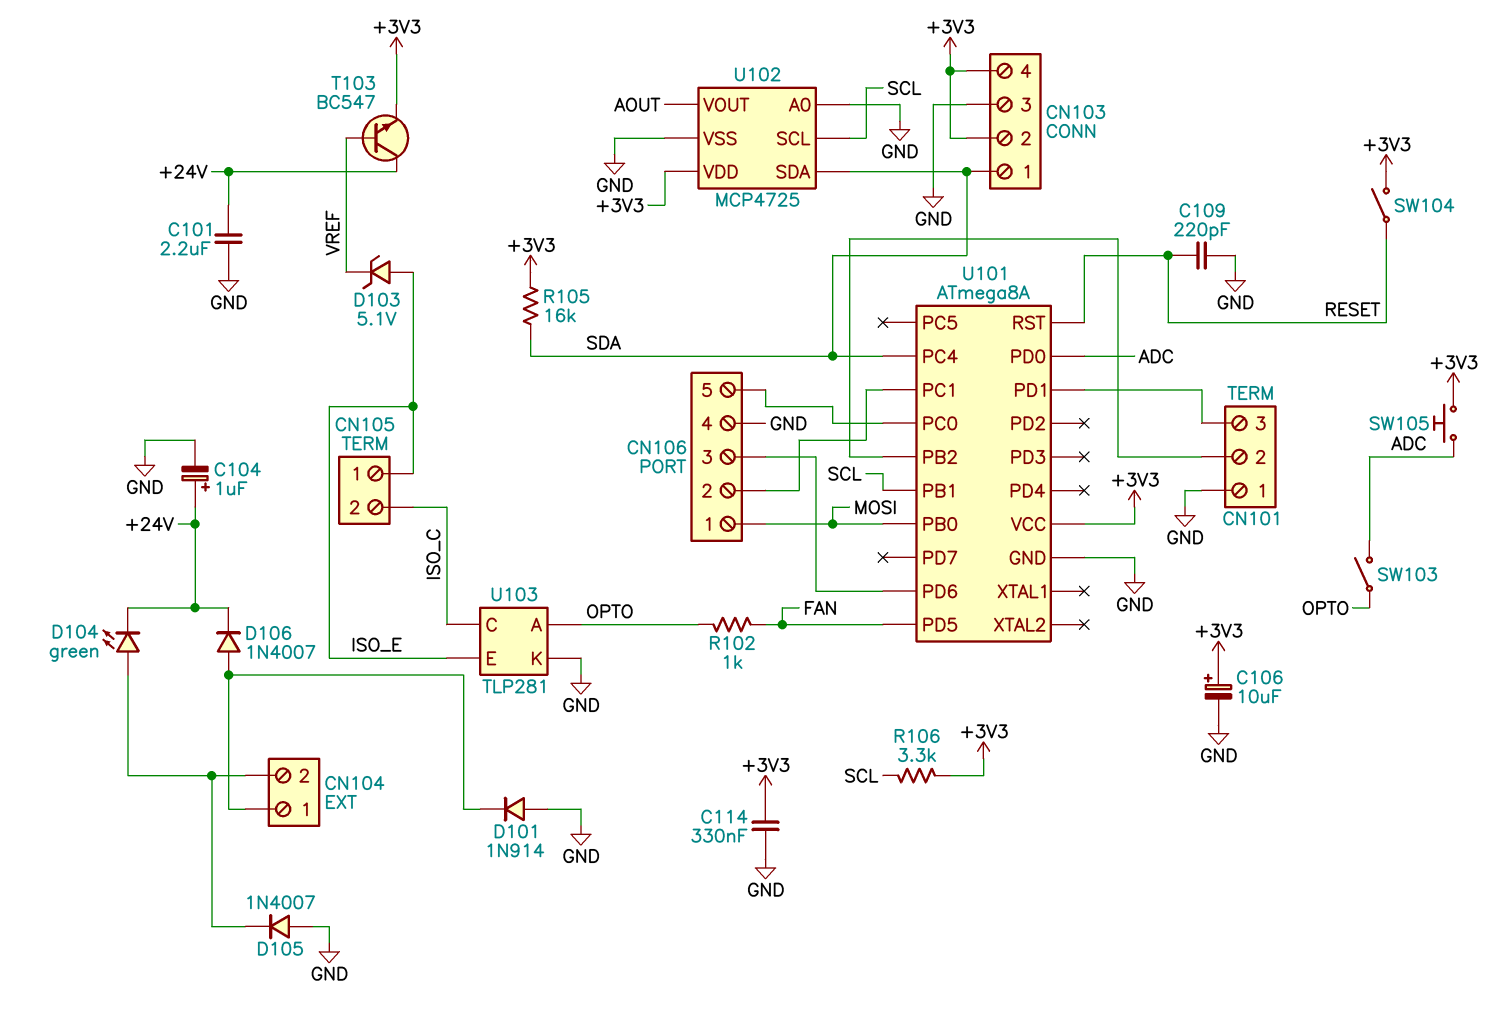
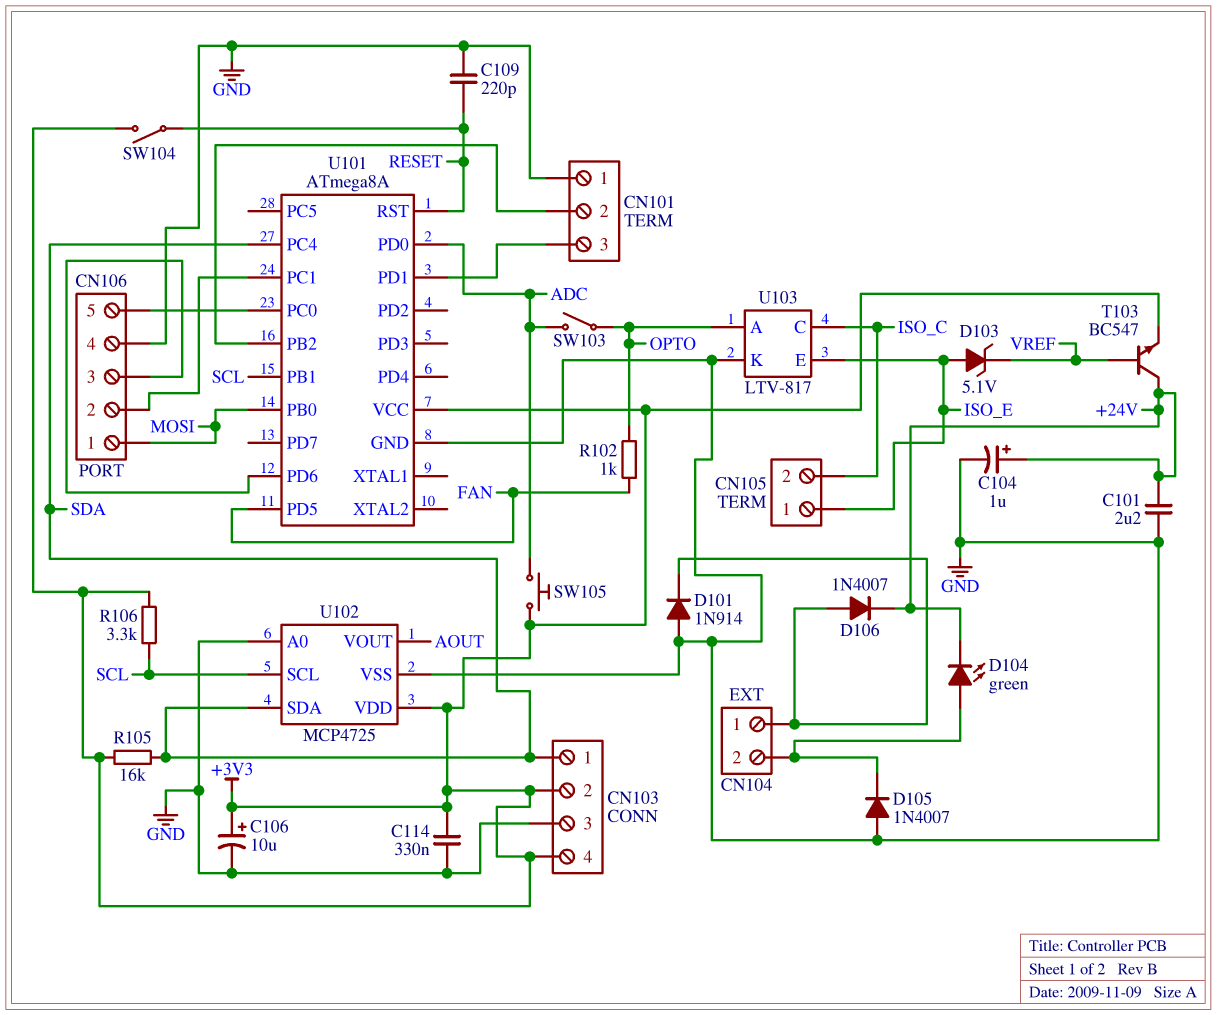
U103: TLP281 -> LTV-817

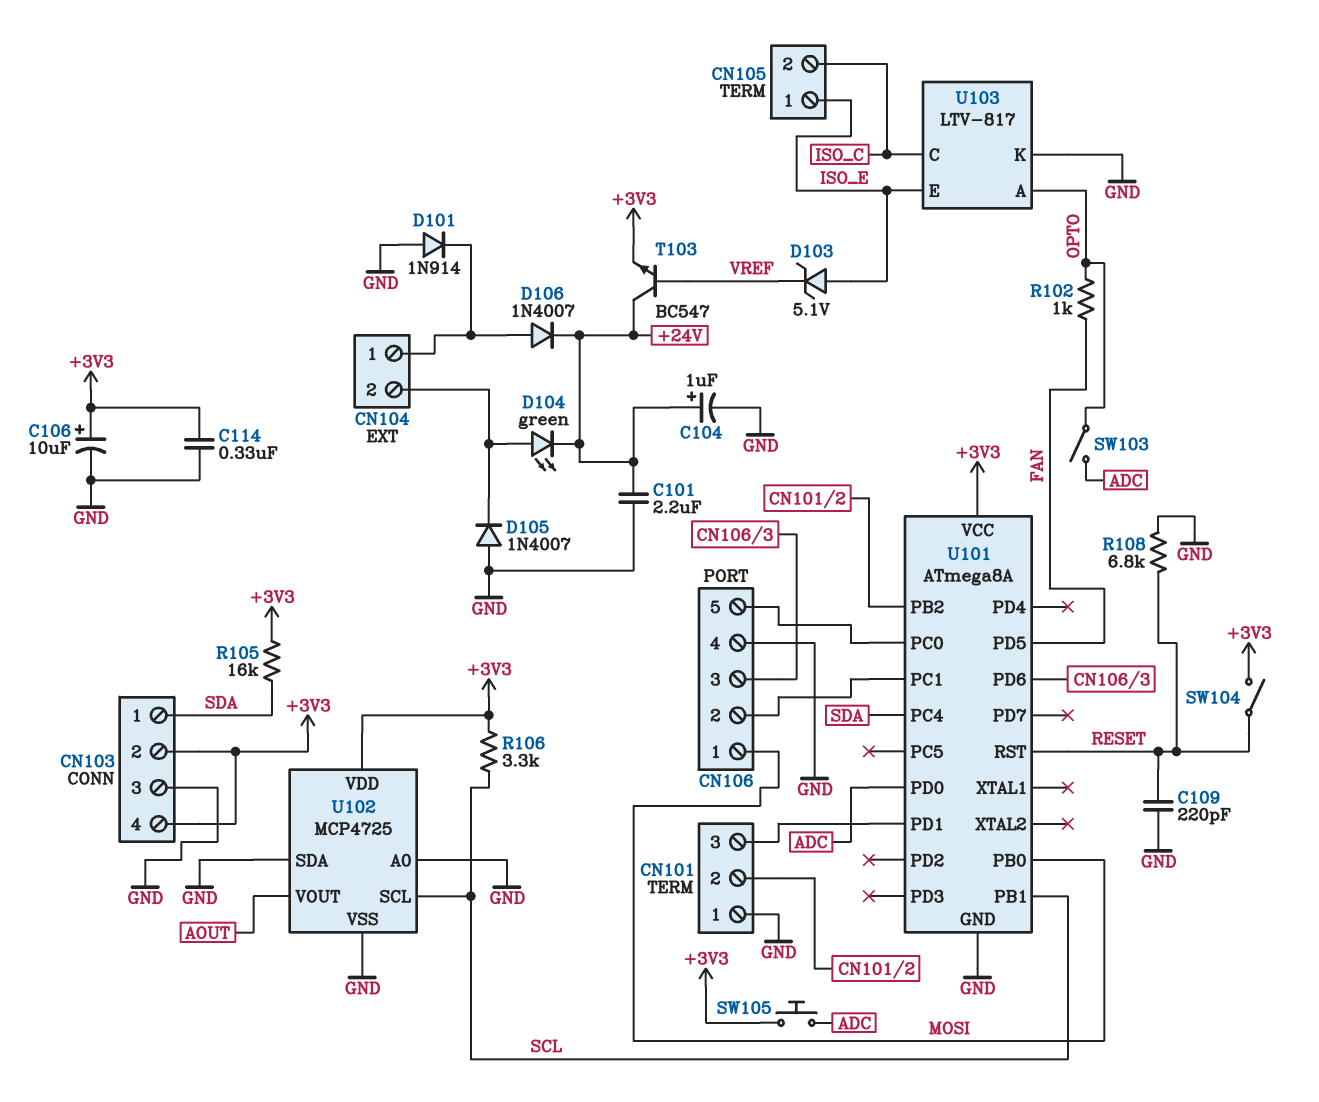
R108: none -> 6.8k (GND, RESET)
U102 pin SDA: SDA -> GND

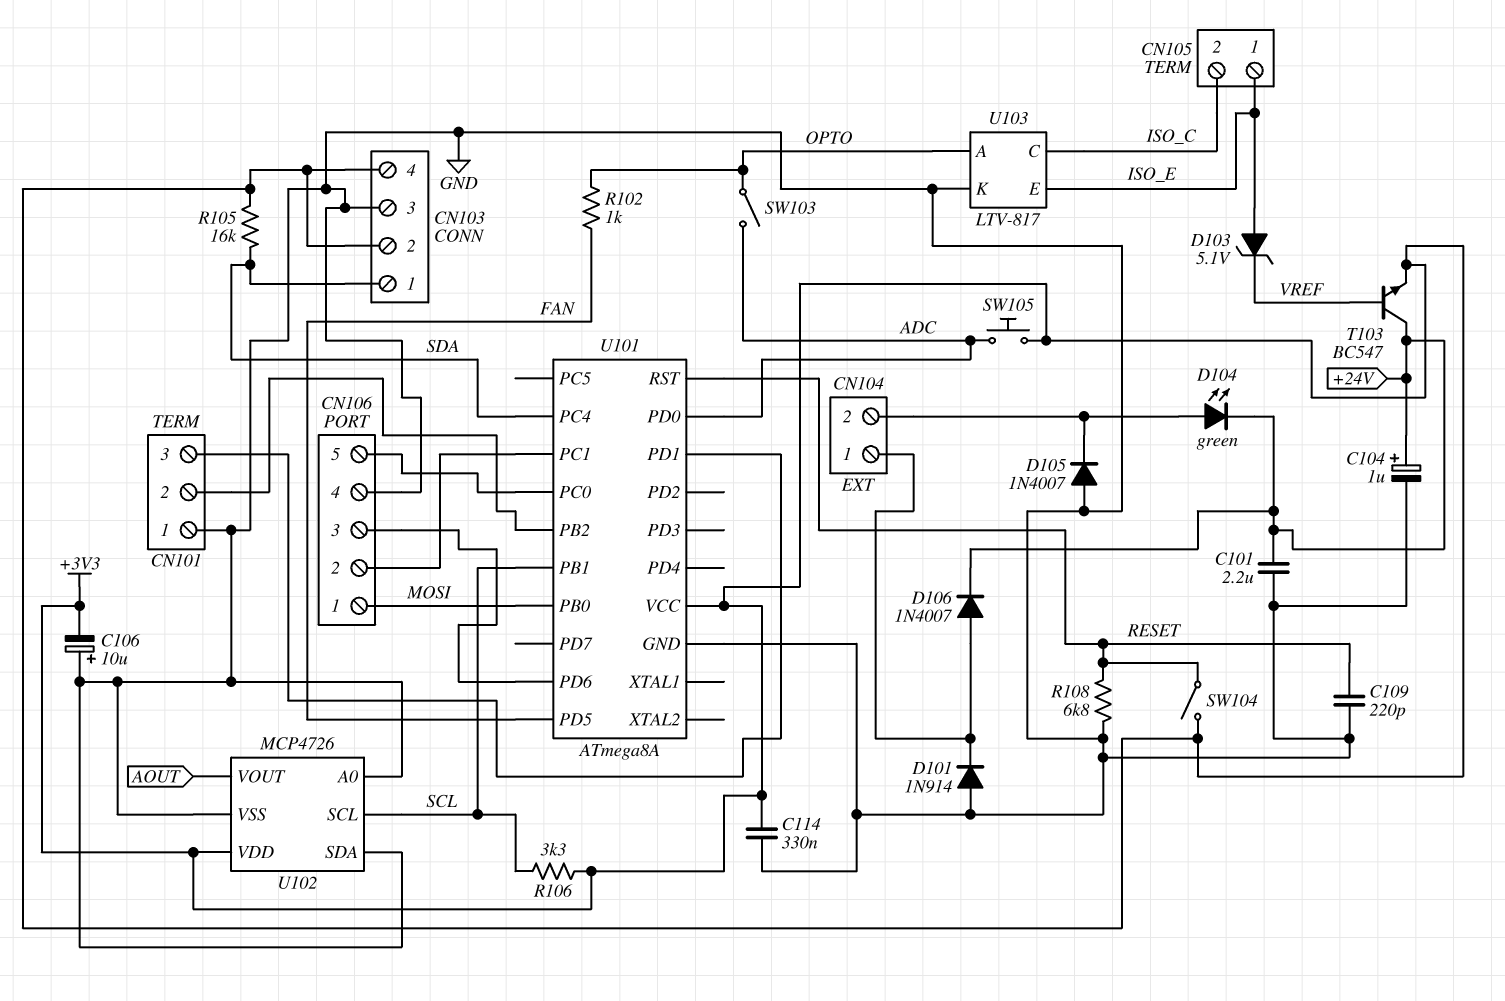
C106: 10uF (plus +3V3, minus GND) -> 10uF (plus GND, minus +3V3)
U102: MCP4725 -> MCP4726

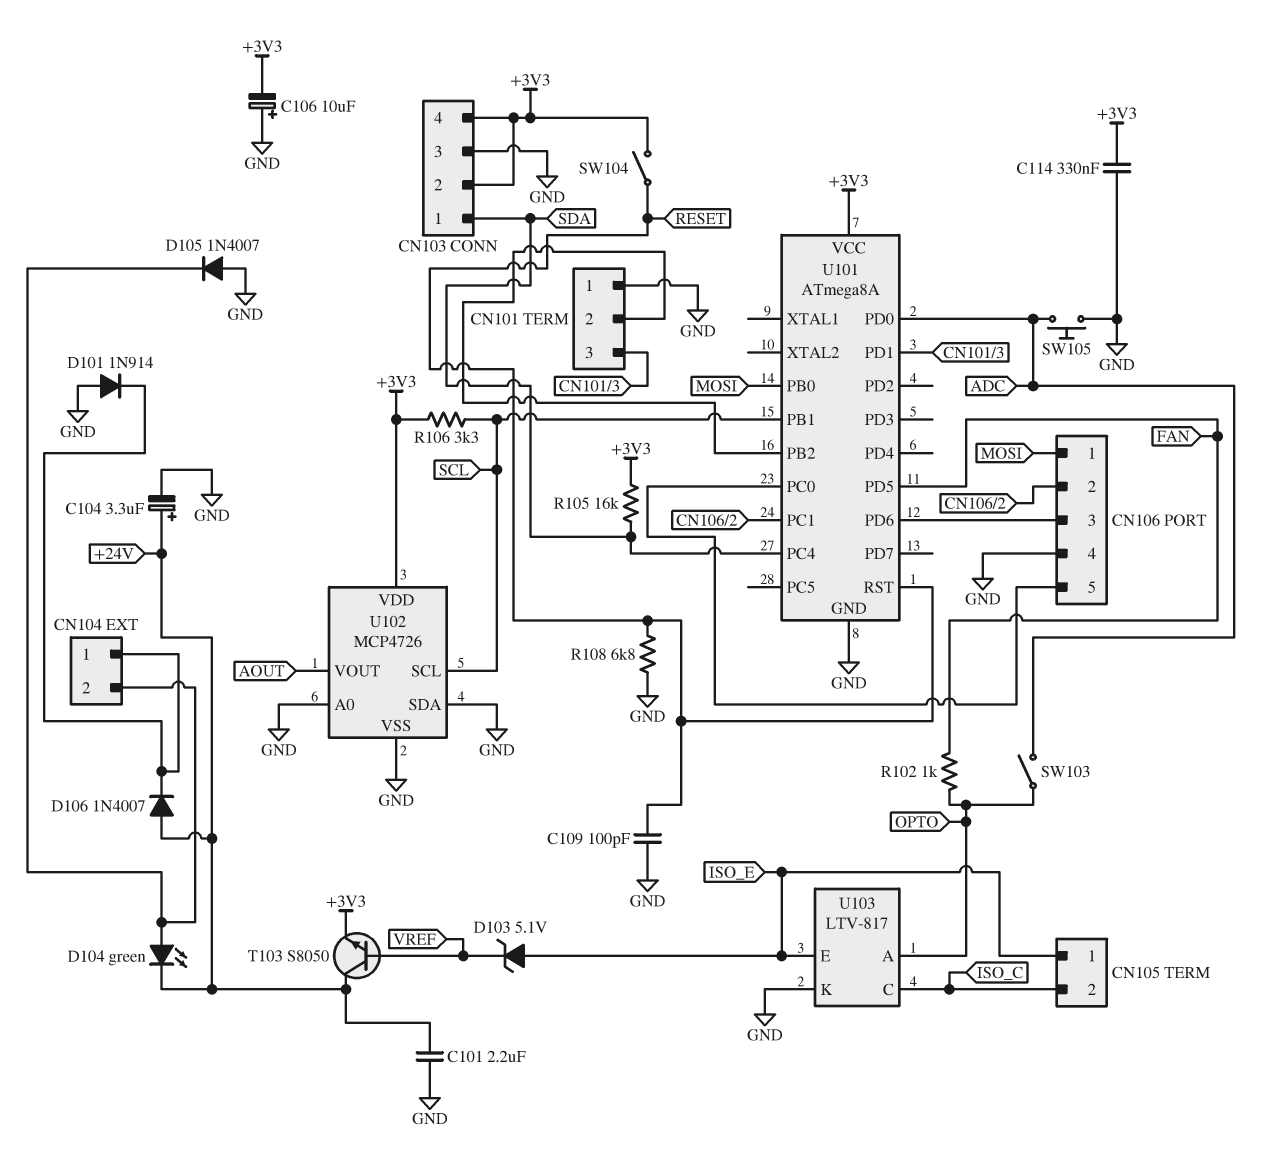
C104: 1uF (plus +24V, minus GND) -> 3.3uF (plus +24V, minus GND)
C109: 220pF (GND, RESET) -> 100pF (GND, RESET)
D106: diode 1N4007 (A CN104/1, K +24V) -> diode 1N4007 (A +24V, K CN104/1)
SW105: button (+3V3, ADC) -> button (ADC, GND)
T103: NPN BC547 (B VREF, C +24V, E +3V3) -> NPN S8050 (B VREF, C +24V, E +3V3)

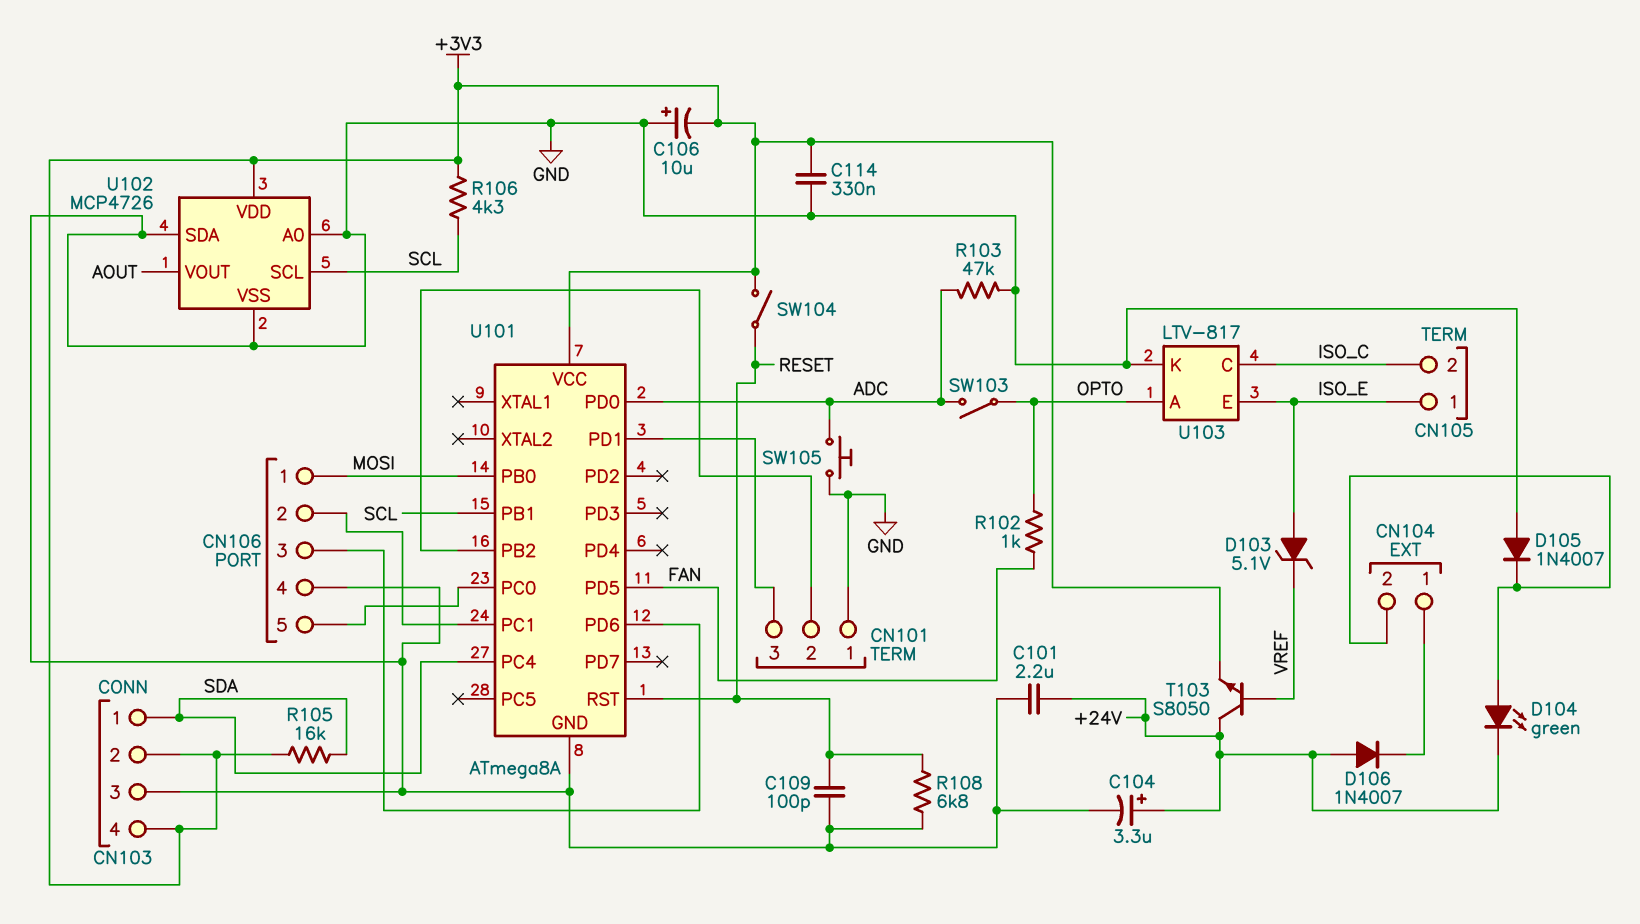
D101: diode 1N914 (A GND, K CN104/1) -> none
R103: none -> 47k (ADC, GND)
R106: 3.3k (+3V3, SCL) -> 4.3k (+3V3, SCL)

